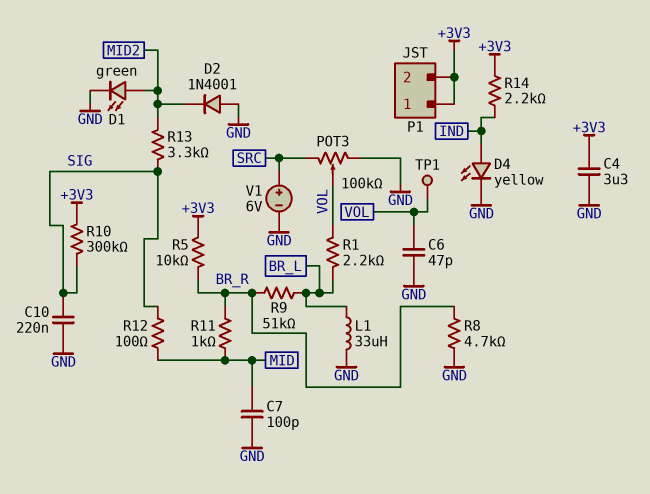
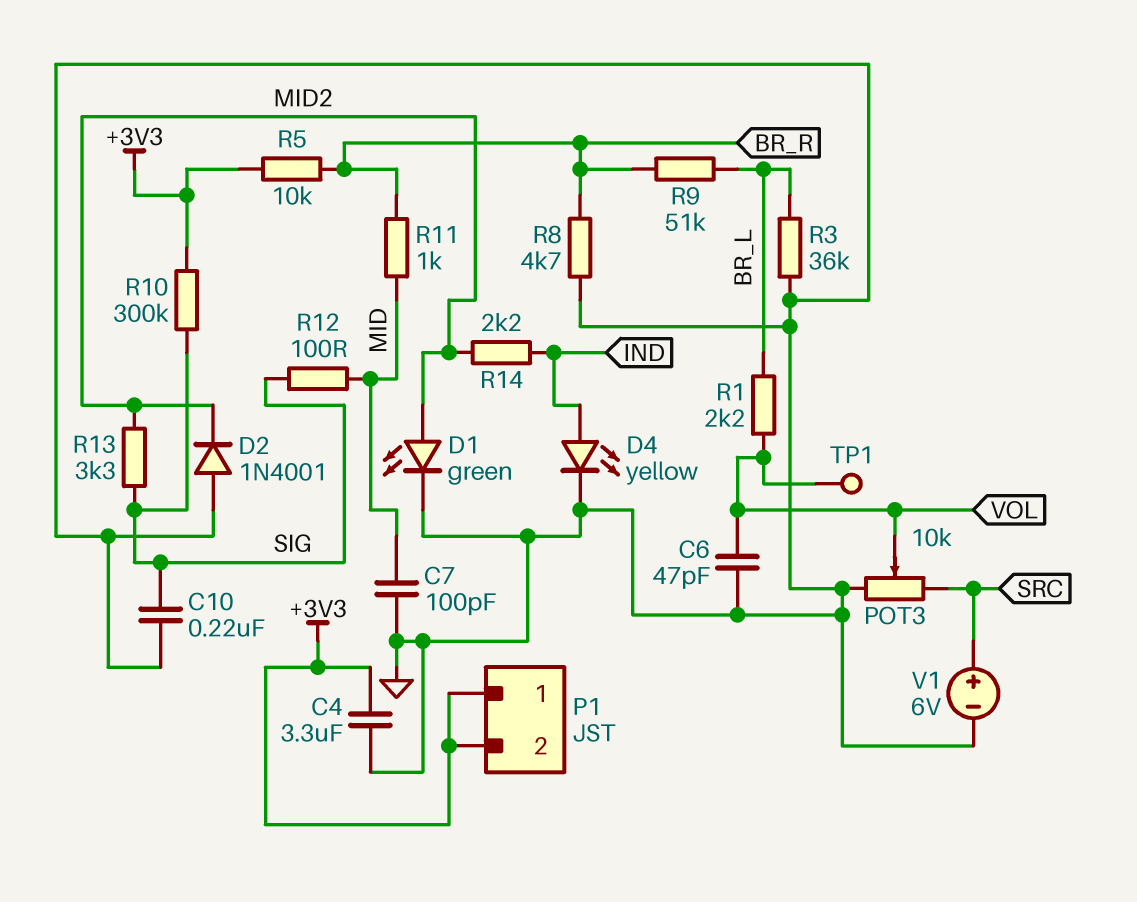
L1: 33uH (BR_L, GND) -> none
POT3: 100k (GND, SRC, wiper VOL) -> 10k (GND, SRC, wiper VOL)
R3: none -> 36k (BR_L, GND)
R14: 2.2k (+3V3, IND) -> 2.2k (IND, MID2)

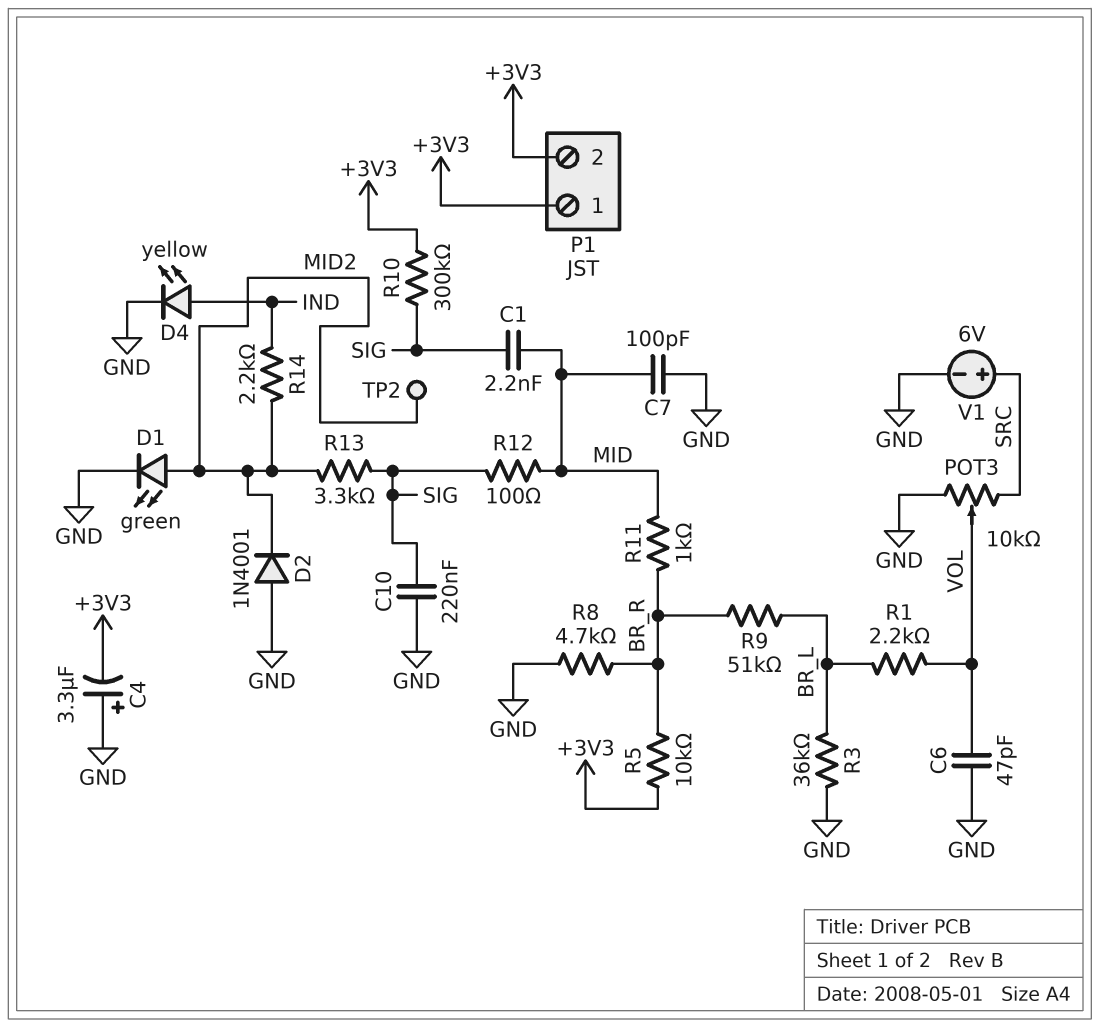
C1: none -> 2.2nF (MID, SIG)
C4: 3.3uF (+3V3, GND) -> 3.3uF (plus GND, minus +3V3)
TP1: test point (VOL) -> none
TP2: none -> test point (MID2)

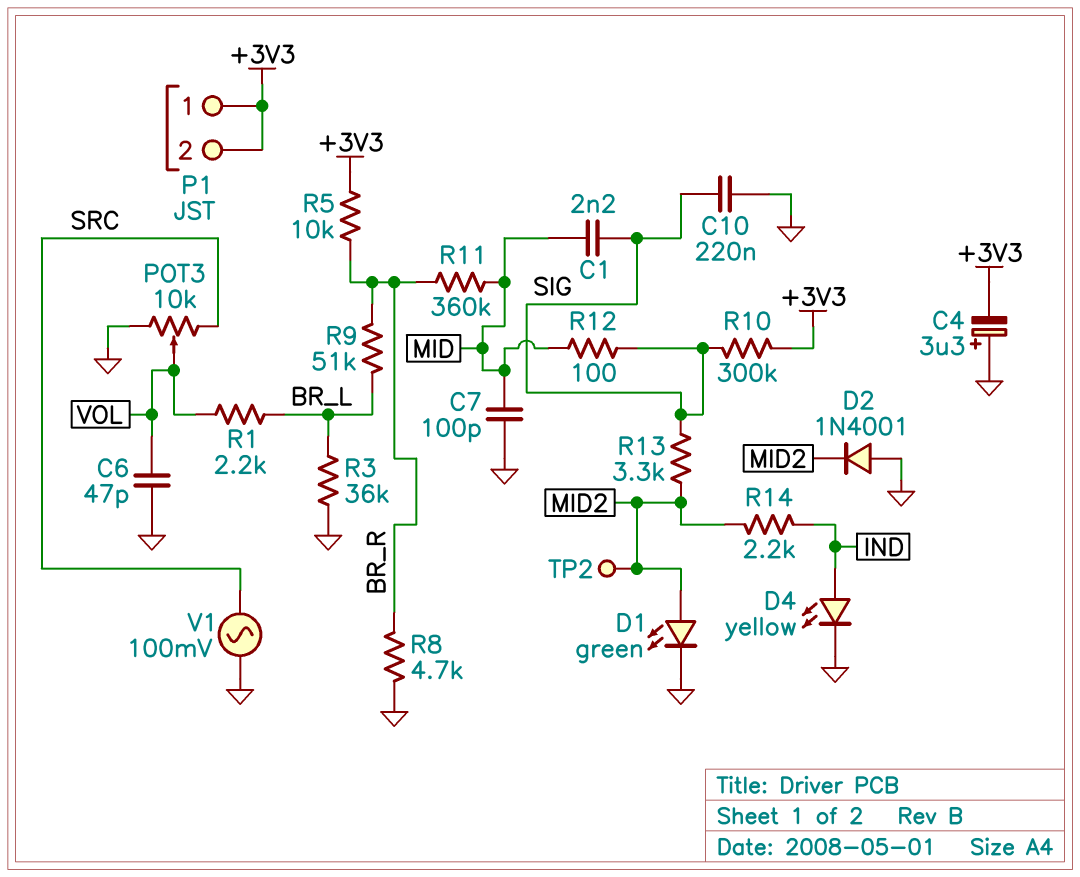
R11: 1k (BR_R, MID) -> 360k (BR_R, MID)
V1: 6V (plus SRC, minus GND) -> AC 100mV (GND, SRC)

